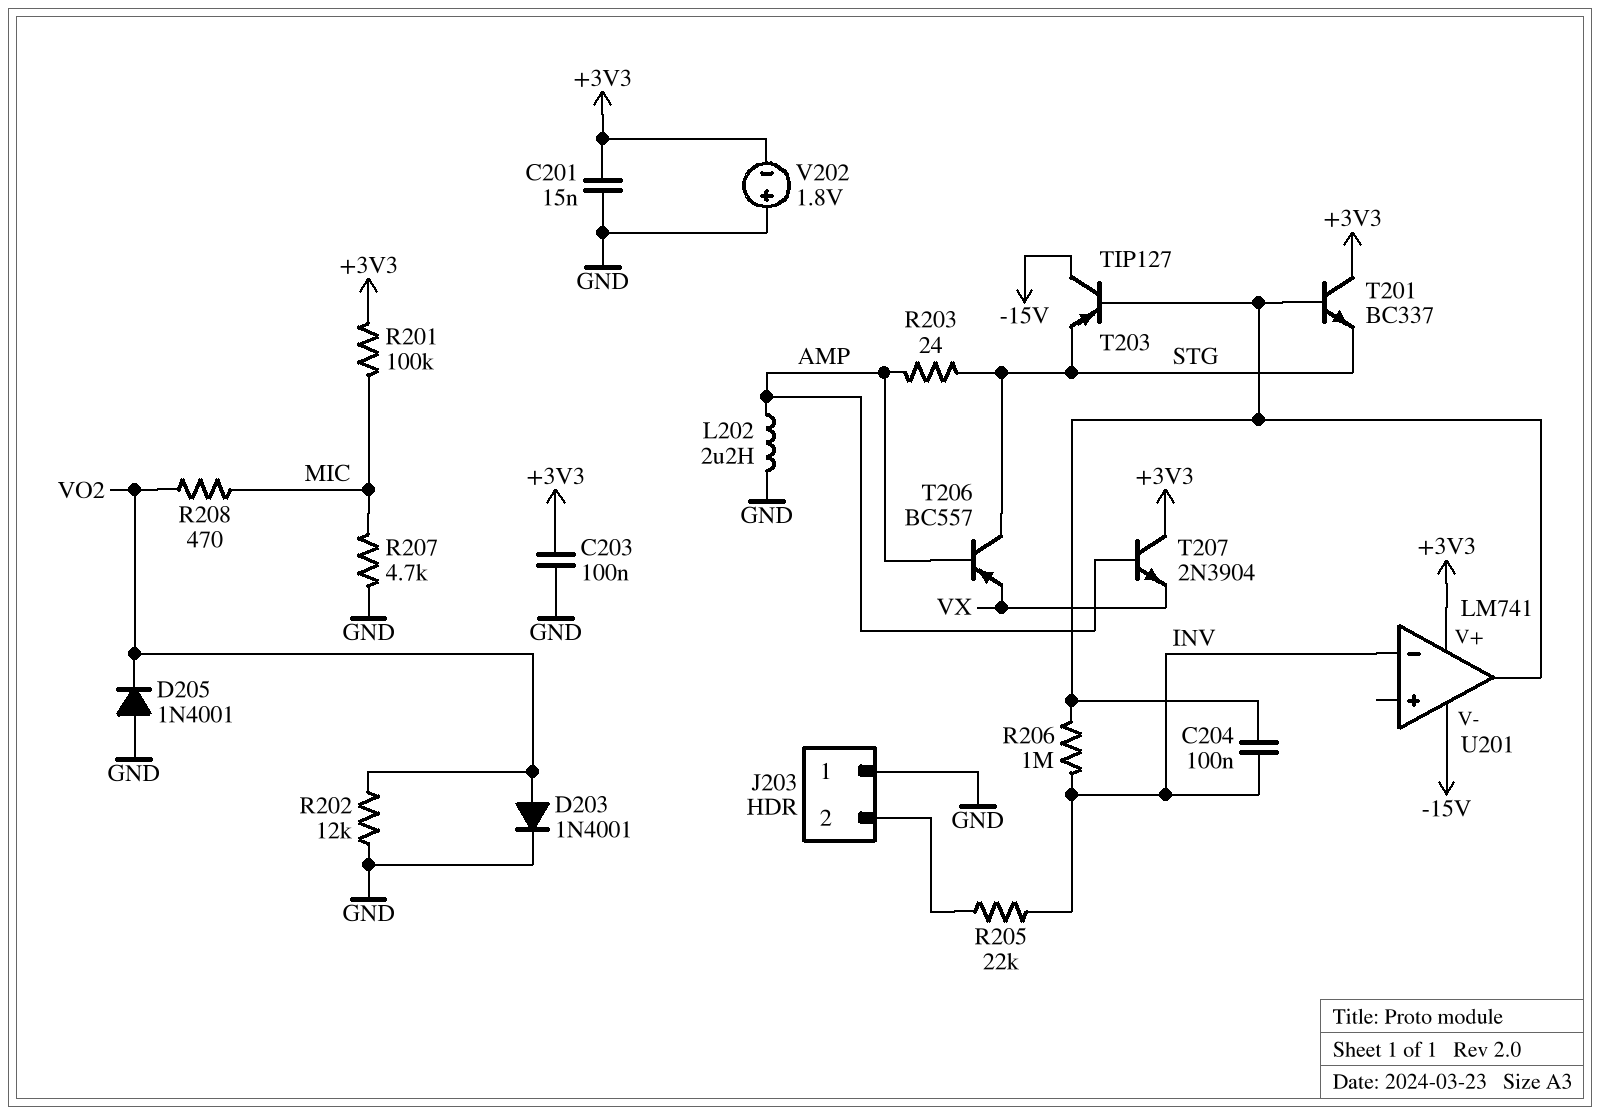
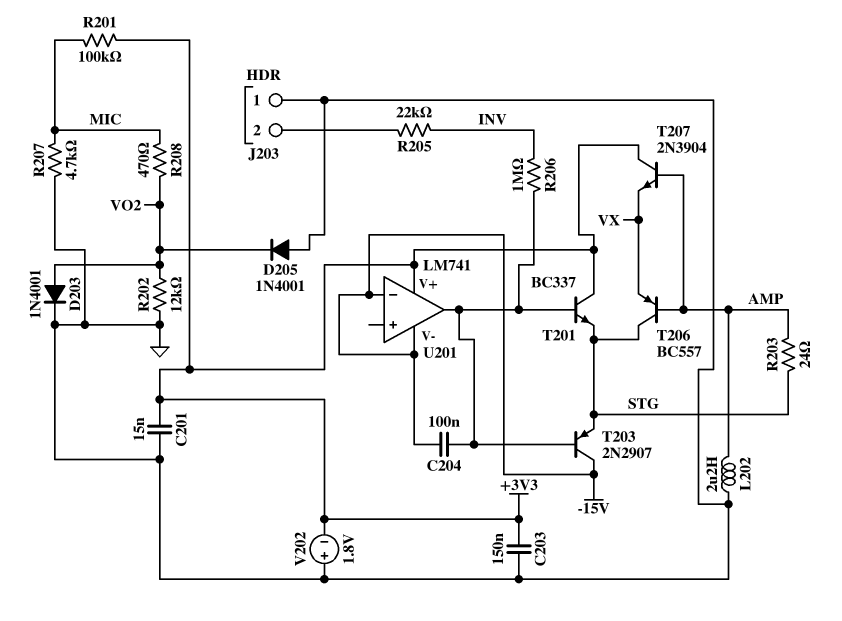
C203: 100nF (+3V3, GND) -> 150nF (+3V3, GND)
C204: 100nF (INV, U201/out) -> 100nF (-15V, U201/out)
T203: PNP TIP127 (B U201/out, C -15V, E STG) -> PNP 2N2907 (B U201/out, C -15V, E STG)
U201 pin in-: INV -> -15V

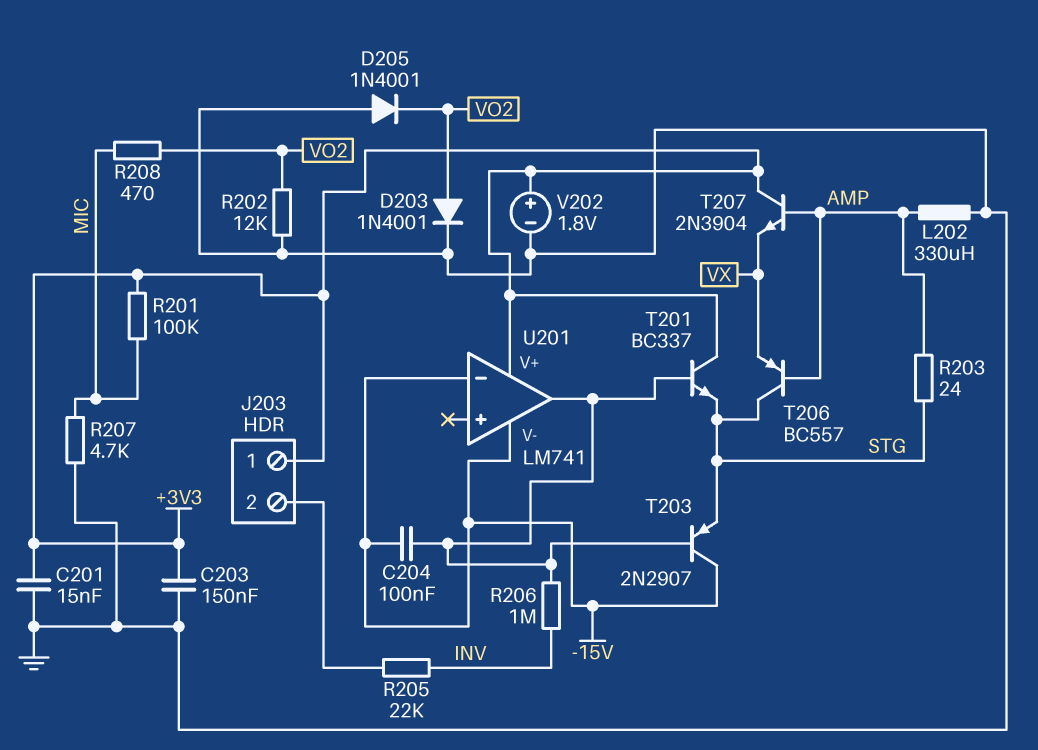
J203 pin 1: GND -> +3V3
L202: 2.2uH (AMP, GND) -> 330uH (AMP, GND)
V202: 1.8V (plus GND, minus +3V3) -> 1.8V (plus +3V3, minus GND)

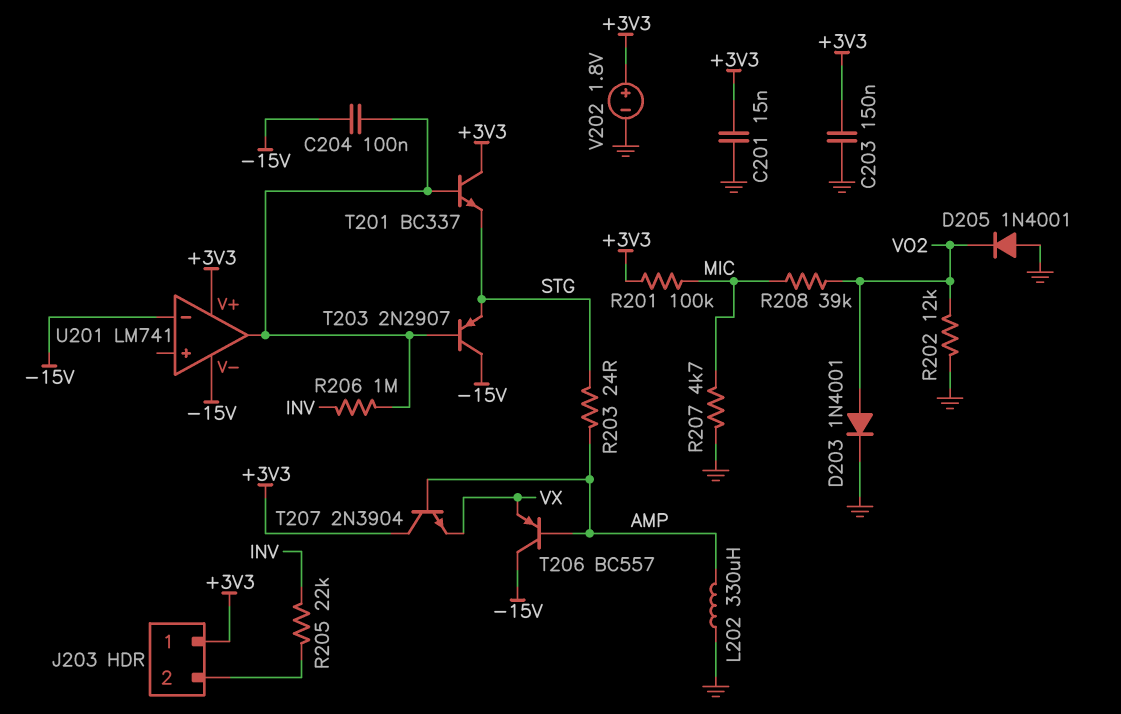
R208: 470 (MIC, VO2) -> 39k (MIC, VO2)
T206: PNP BC557 (B AMP, C STG, E VX) -> PNP BC557 (B AMP, C -15V, E VX)

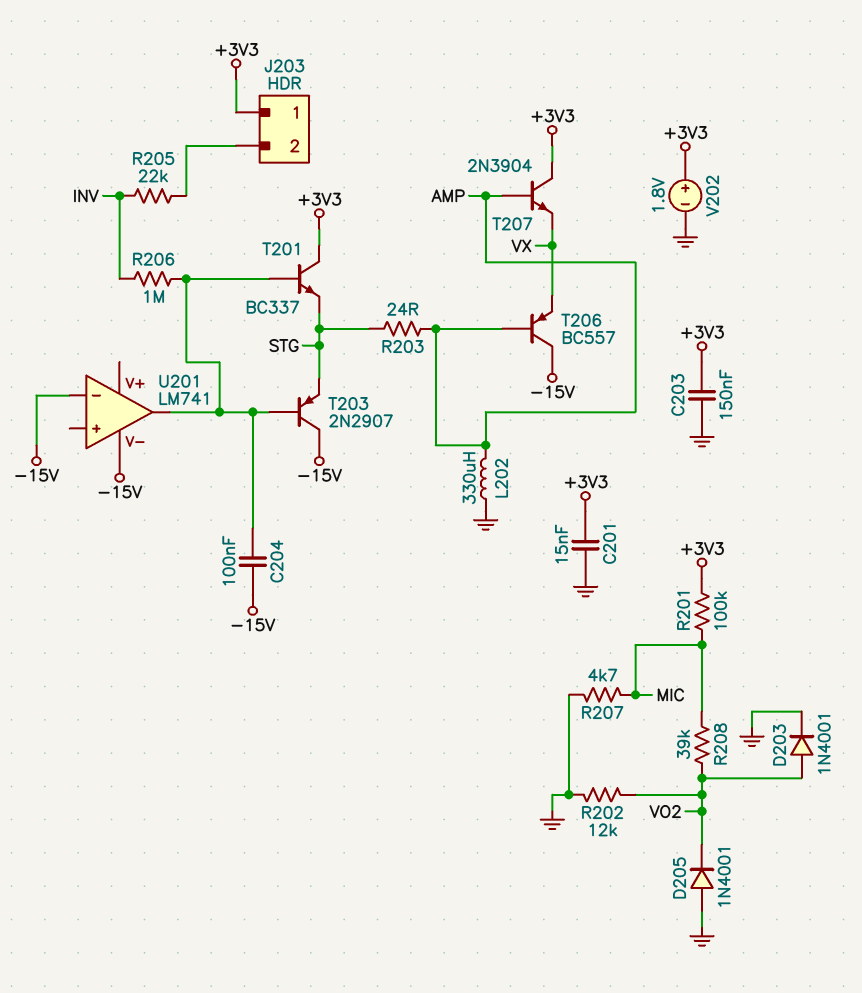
U201 pin V+: +3V3 -> none

